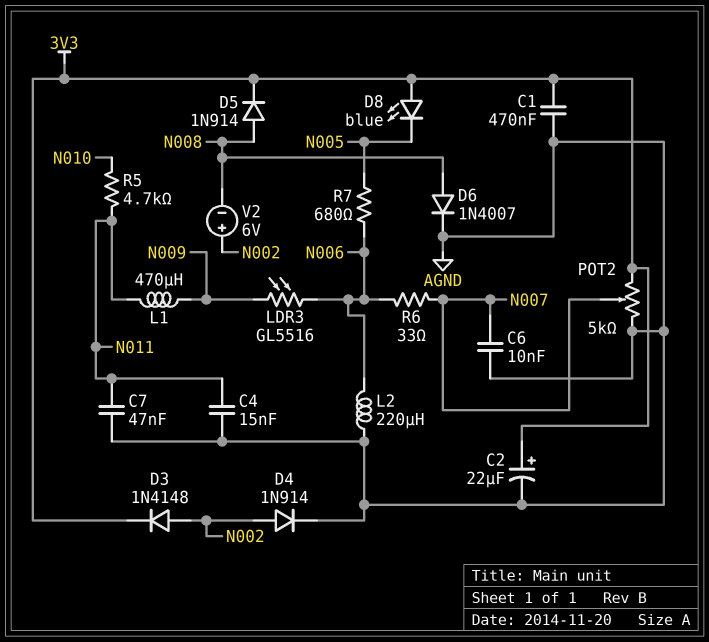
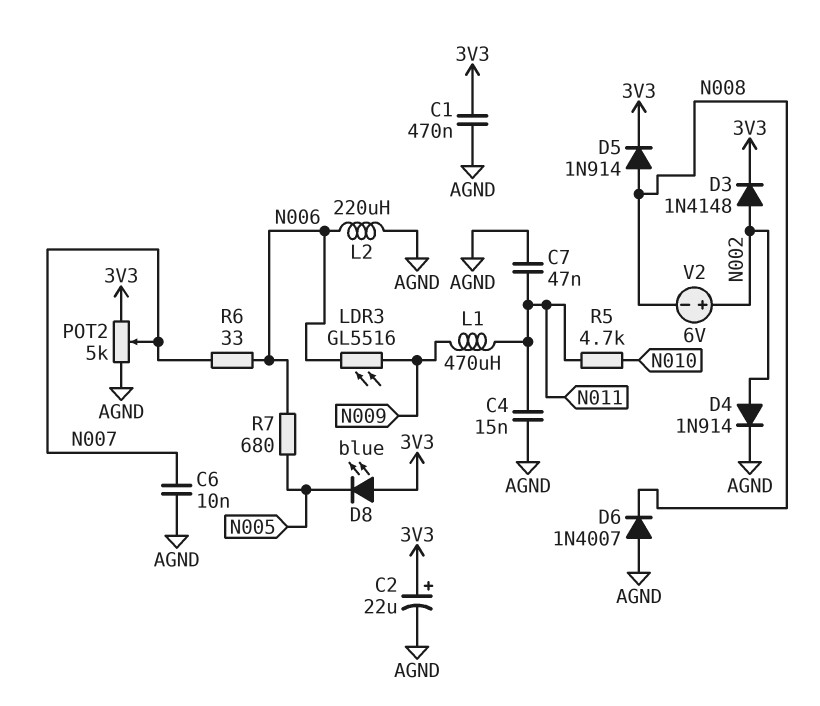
D6: diode 1N4007 (A N008, K AGND) -> diode 1N4007 (A AGND, K N008)

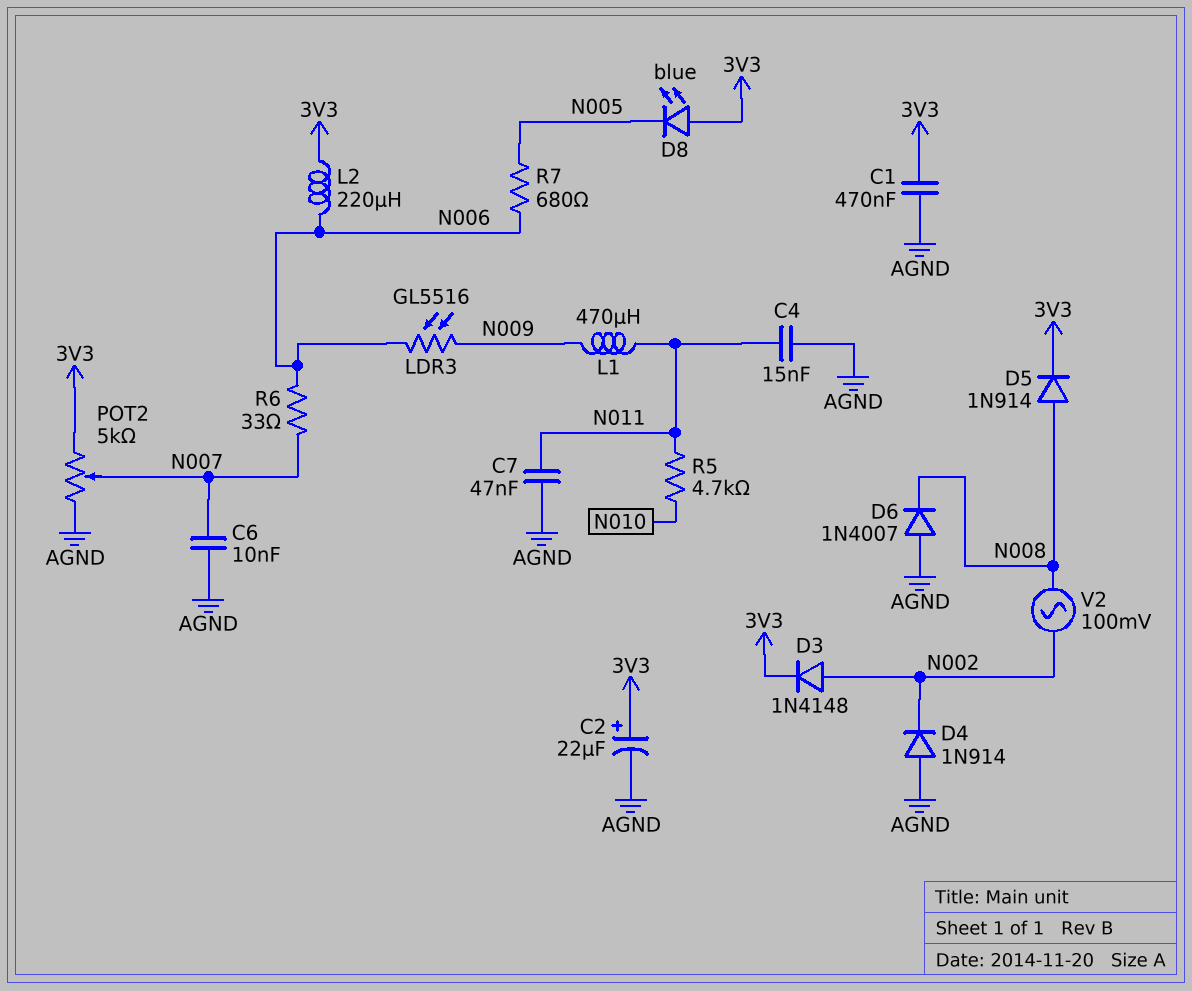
D4: diode 1N914 (A N002, K AGND) -> diode 1N914 (A AGND, K N002)
L2: 220uH (AGND, N006) -> 220uH (3V3, N006)
V2: 6V (plus N002, minus N008) -> AC 100mV (N002, N008)

